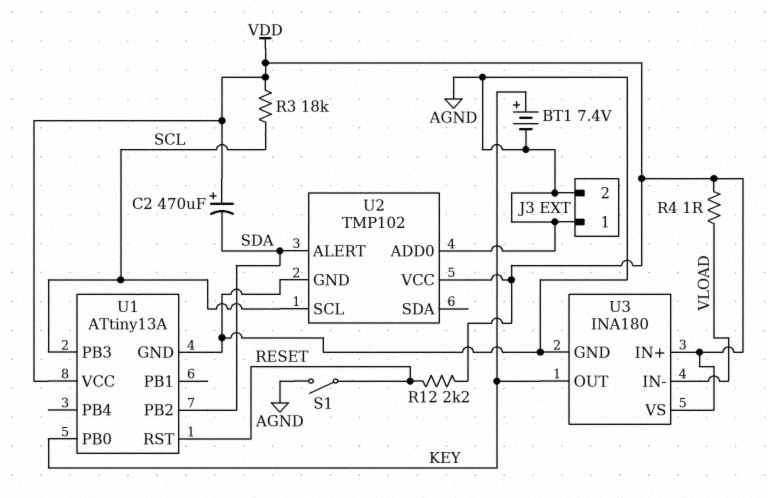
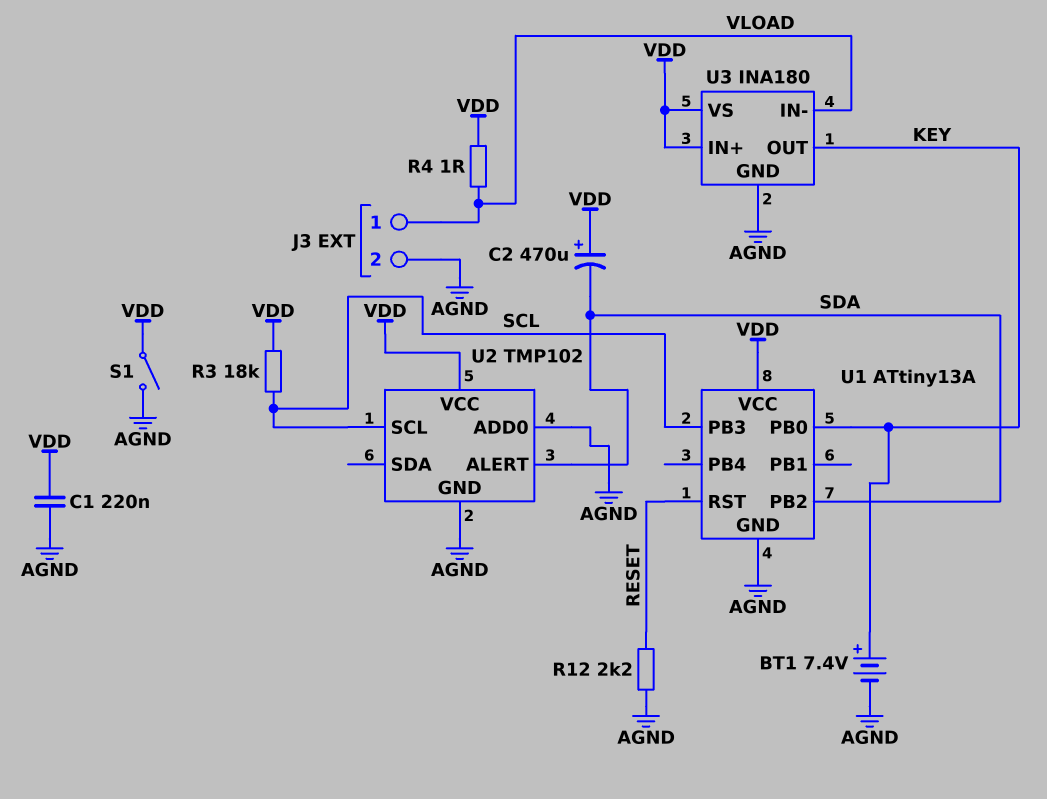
C1: none -> 220nF (AGND, VDD)
J3 pin 1: AGND -> VLOAD
R12: 2.2k (RESET, VDD) -> 2.2k (AGND, RESET)
S1: switch (AGND, RESET) -> switch (AGND, VDD)

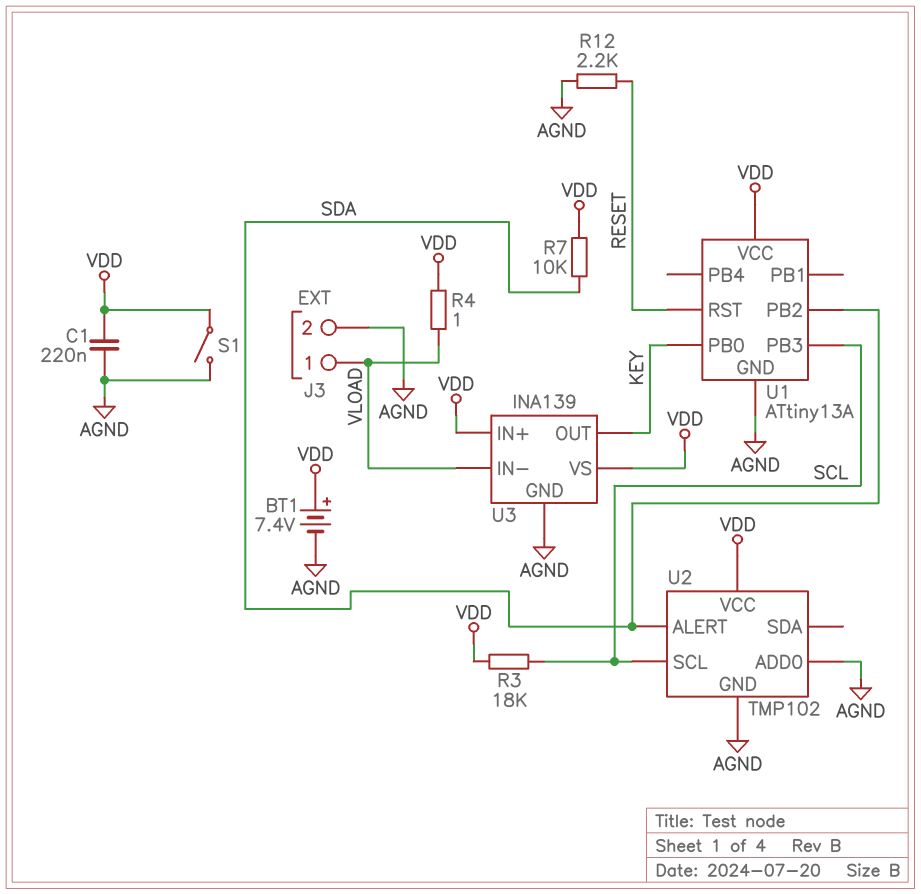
BT1: 7.4V (plus KEY, minus AGND) -> 7.4V (plus VDD, minus AGND)
C2: 470uF (plus VDD, minus SDA) -> none
R7: none -> 10k (SDA, VDD)
U3: INA180 -> INA139

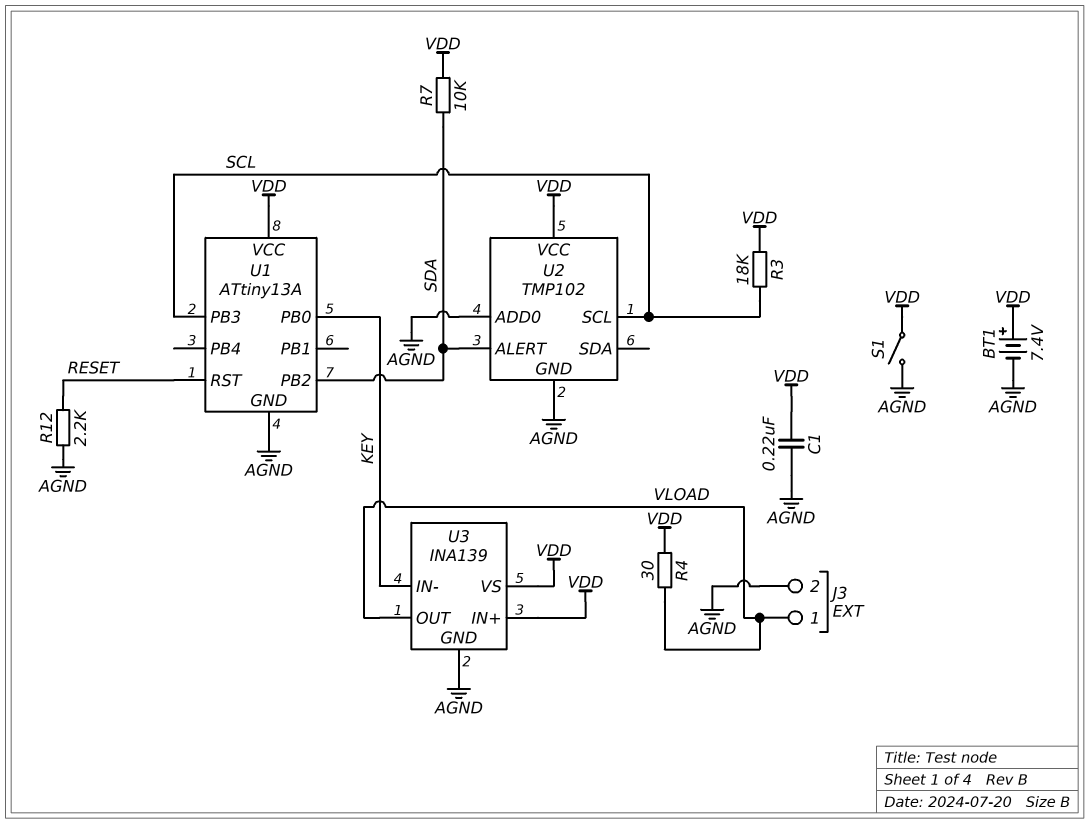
R4: 1 (VDD, VLOAD) -> 30 (VDD, VLOAD)
U3 pin IN-: VLOAD -> KEY
U3 pin OUT: KEY -> VLOAD

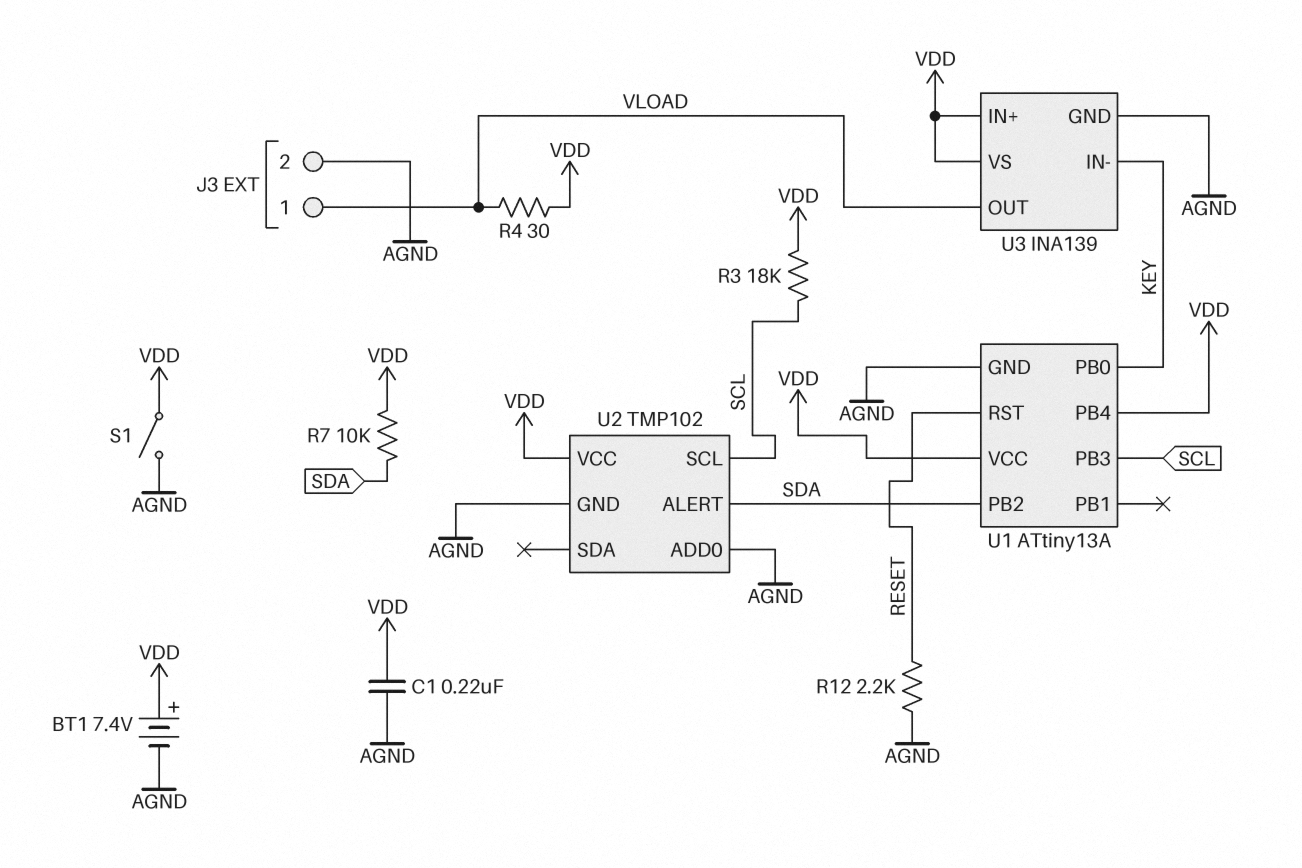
U1 pin PB4: none -> VDD

